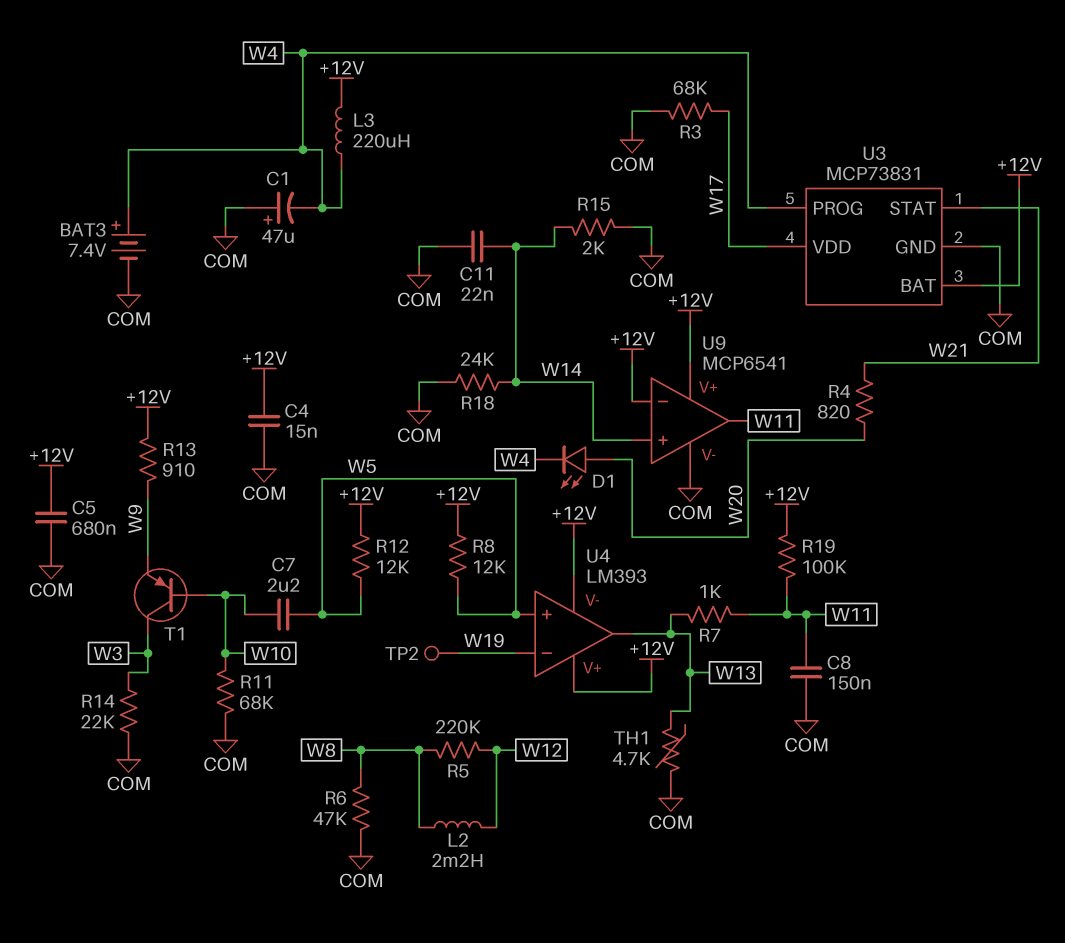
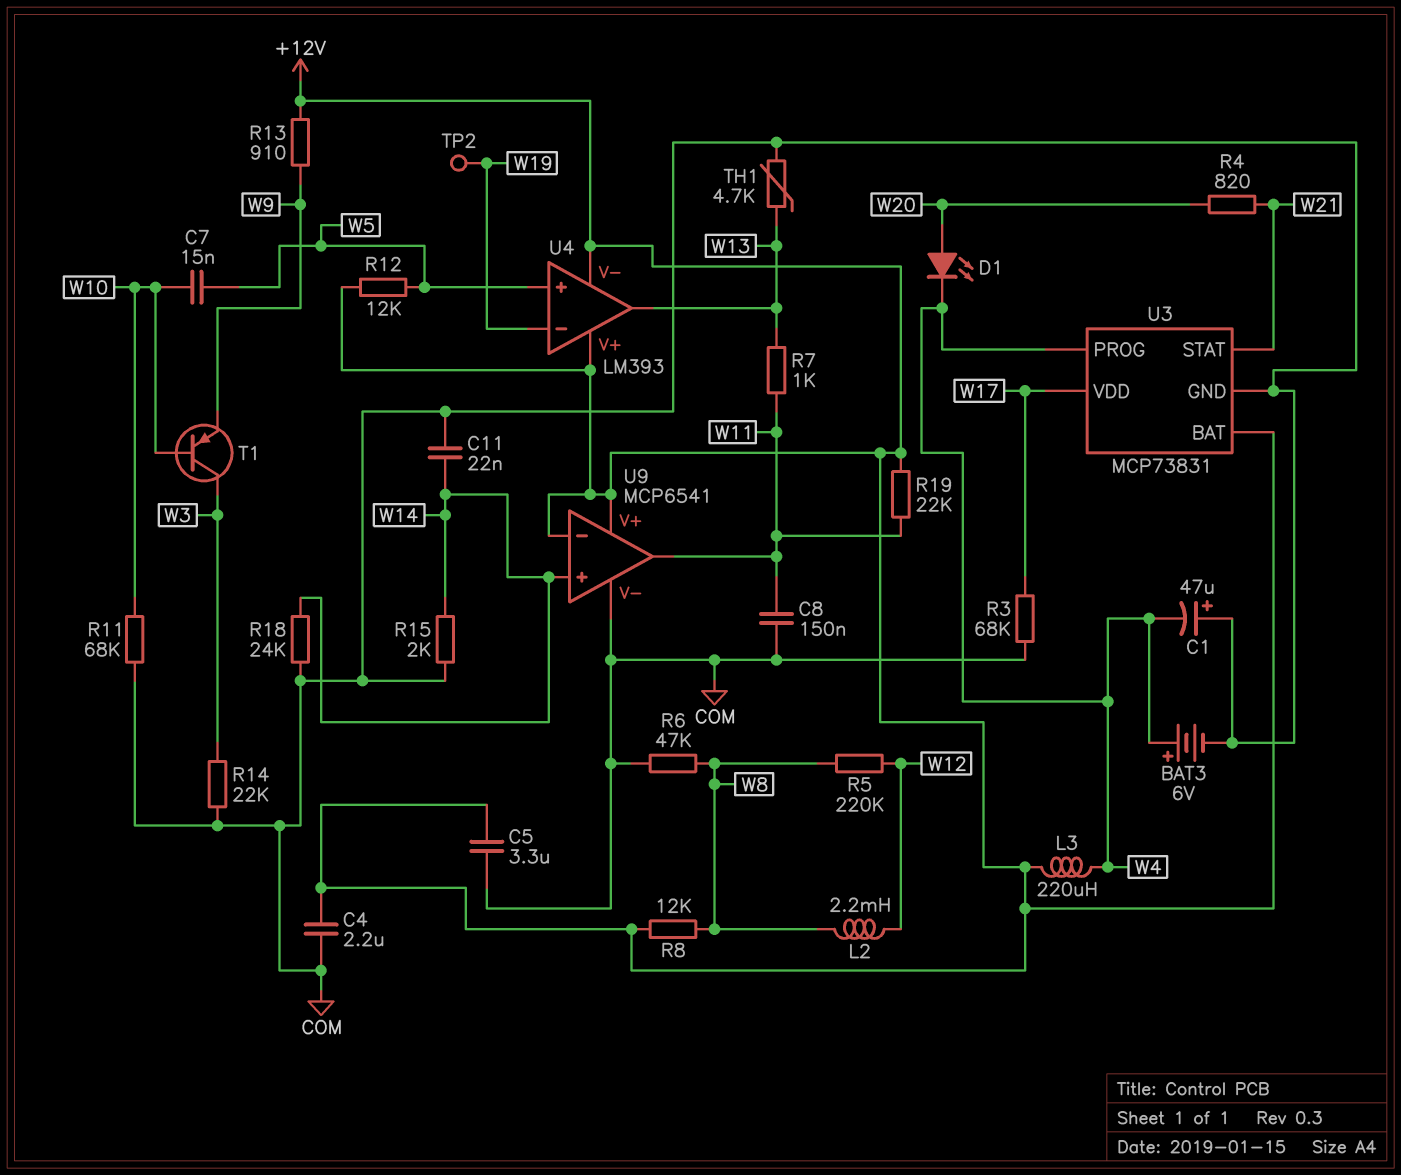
BAT3: 7.4V (plus W4, minus COM) -> 6V (plus W4, minus COM)
C4: 15nF (+12V, COM) -> 2.2uF (+12V, COM)
C5: 680nF (+12V, COM) -> 3.3uF (+12V, COM)
C7: 2.2uF (W5, W10) -> 15nF (W5, W10)
R8: 12k (+12V, W5) -> 12k (+12V, W8)
R19: 100k (+12V, W11) -> 22k (+12V, W11)

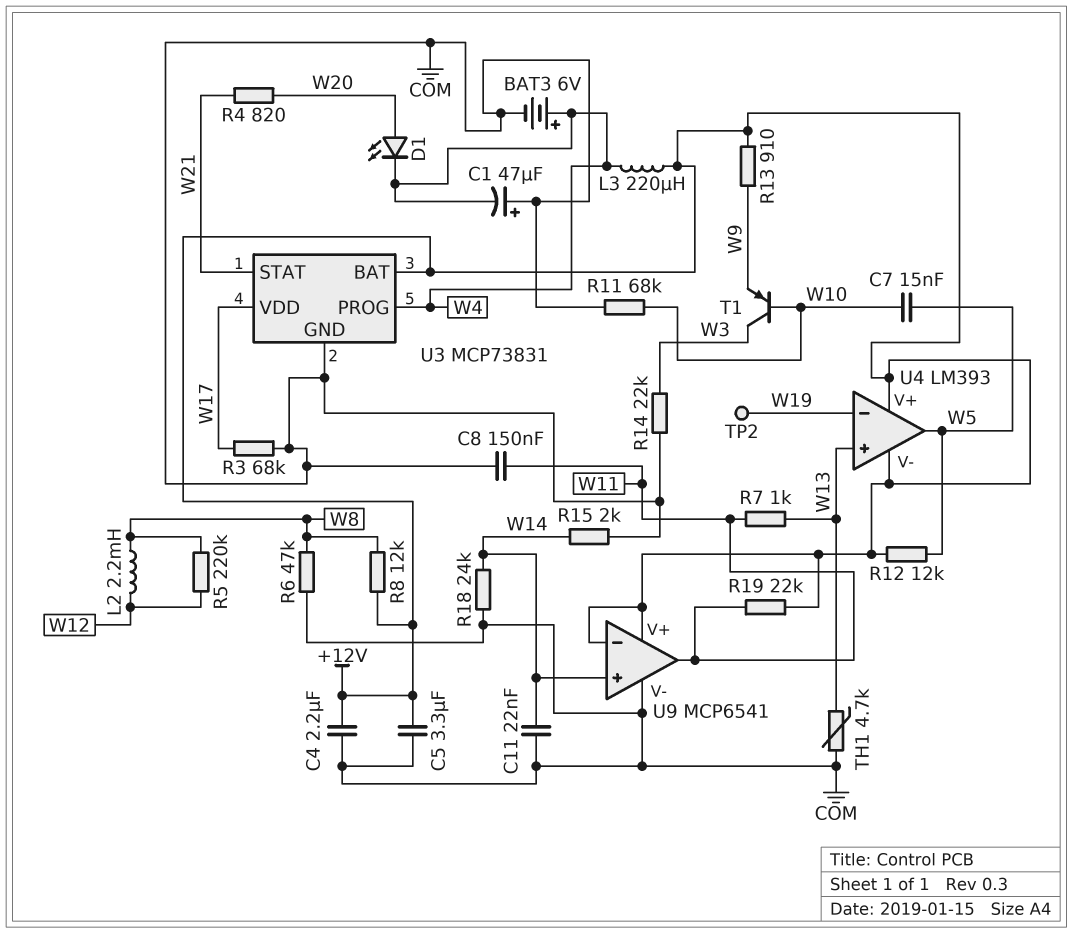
U4 pin in+: W5 -> W13
U4 pin out: W13 -> W5

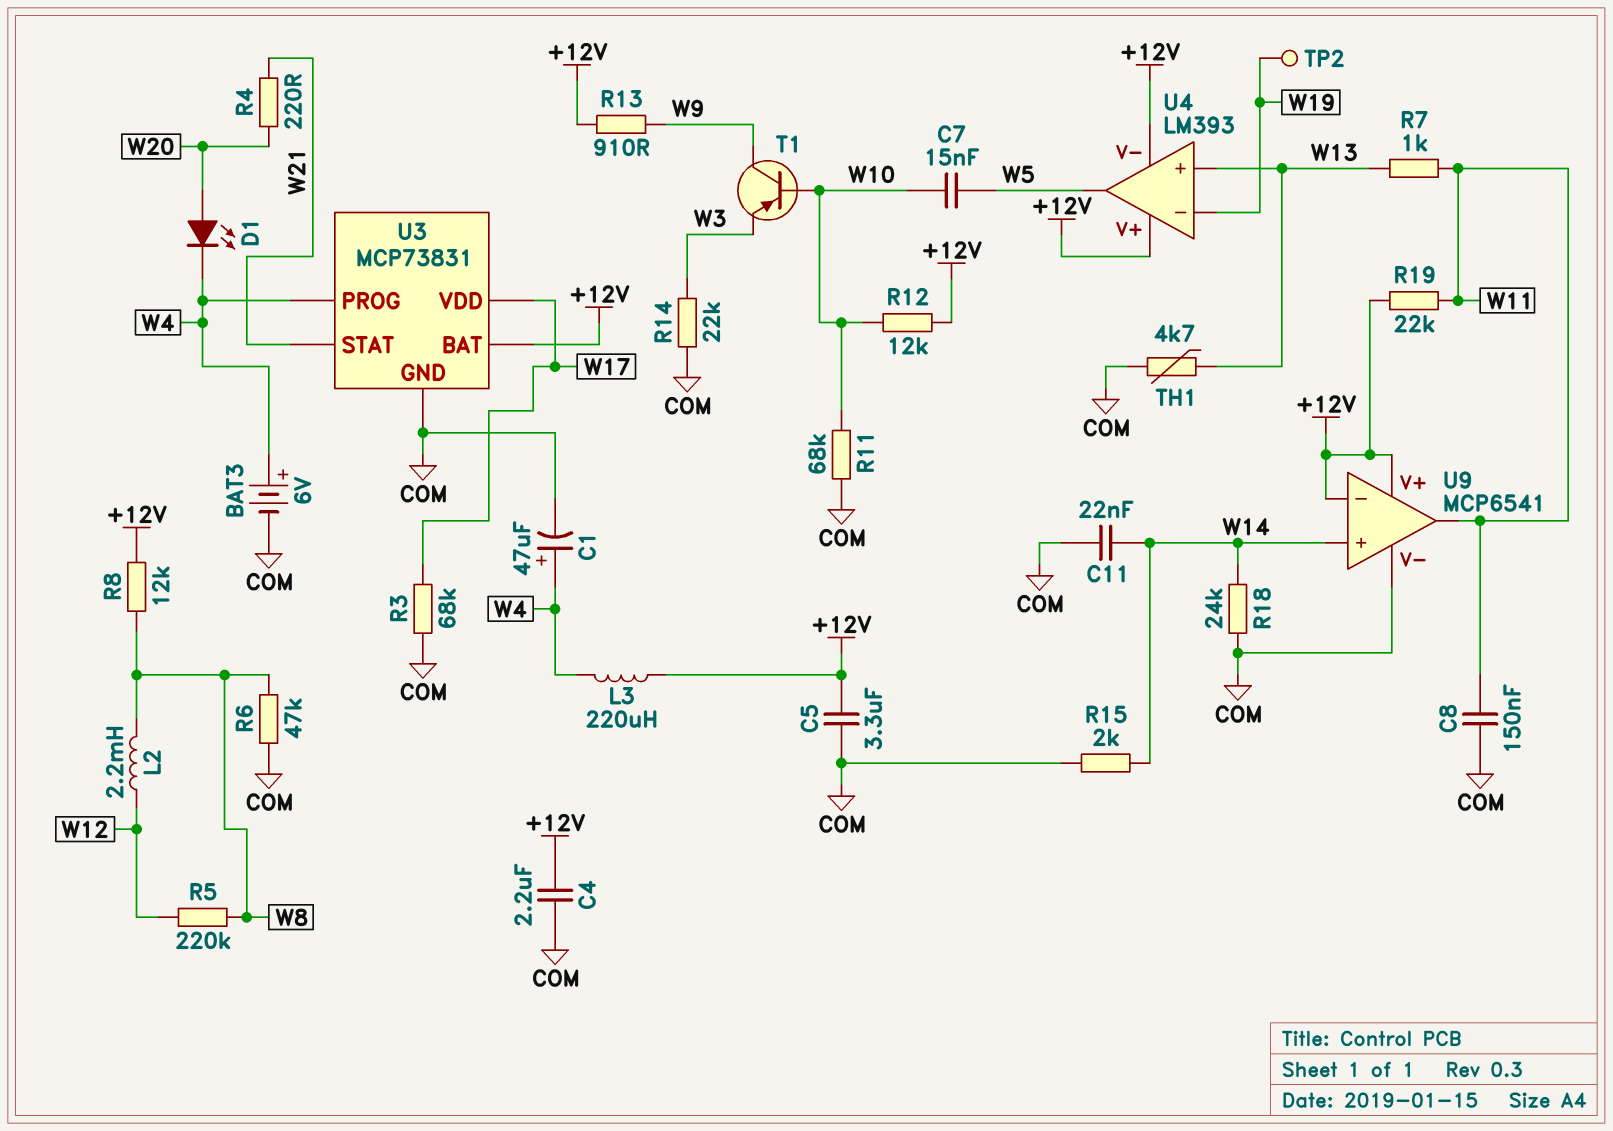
C1: 47uF (plus COM, minus W4) -> 47uF (plus W4, minus COM)
R4: 820 (W20, W21) -> 220 (W20, W21)
R12: 12k (+12V, W5) -> 12k (+12V, W10)
T1: PNP (B W10, C W3, E W9) -> PNP (B W10, C W9, E W3)

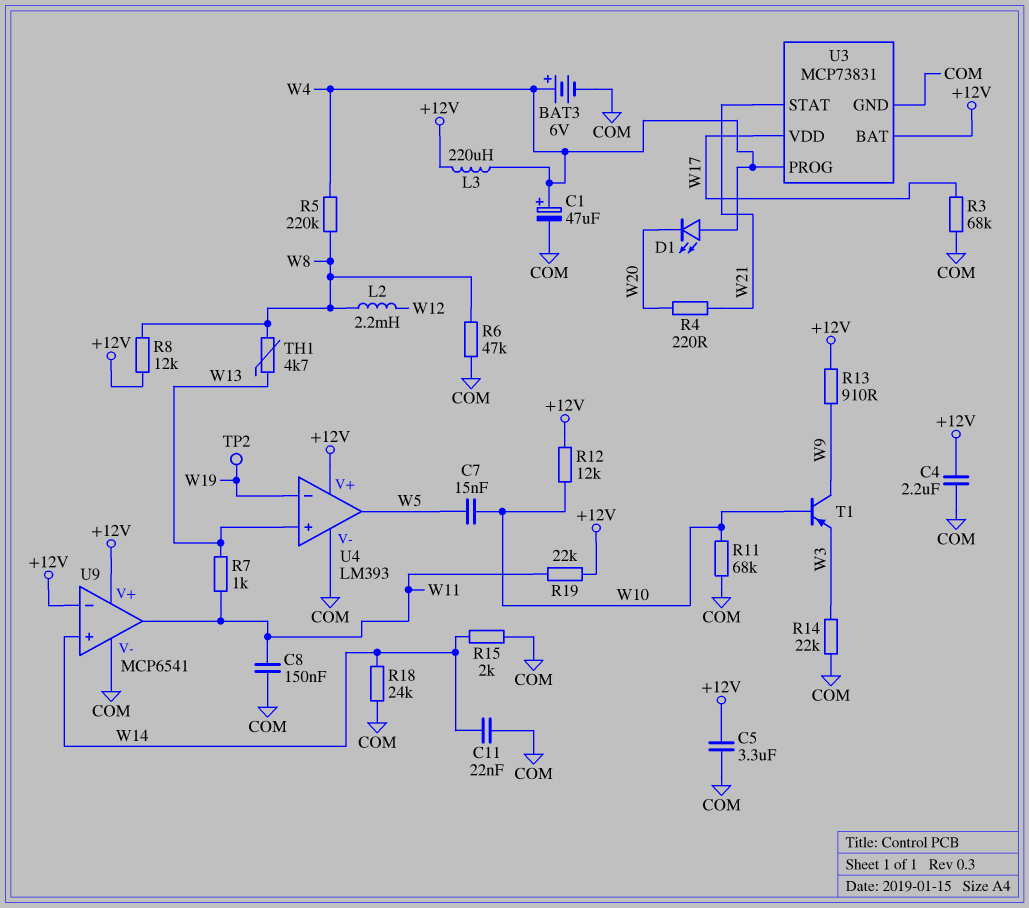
D1: LED (A W20, K W4) -> LED (A W4, K W20)
R5: 220k (W8, W12) -> 220k (W4, W8)
TH1: 4.7k (COM, W13) -> 4.7k (W8, W13)
U4 pin V-: +12V -> COM

